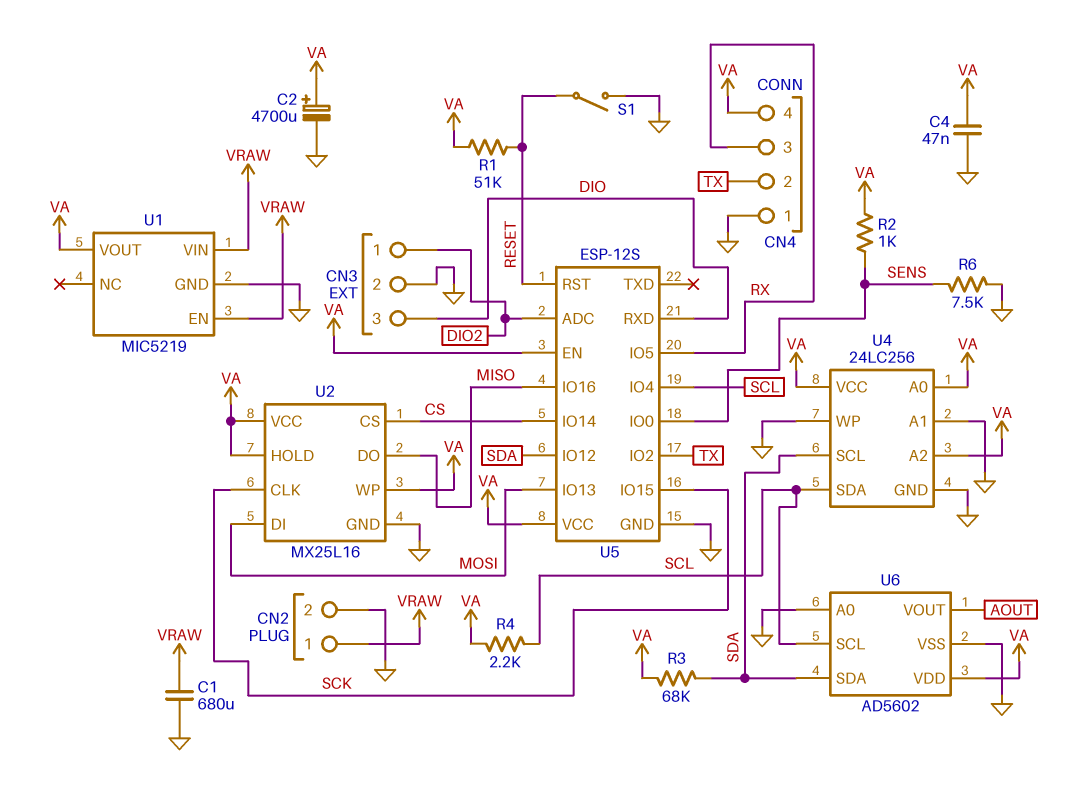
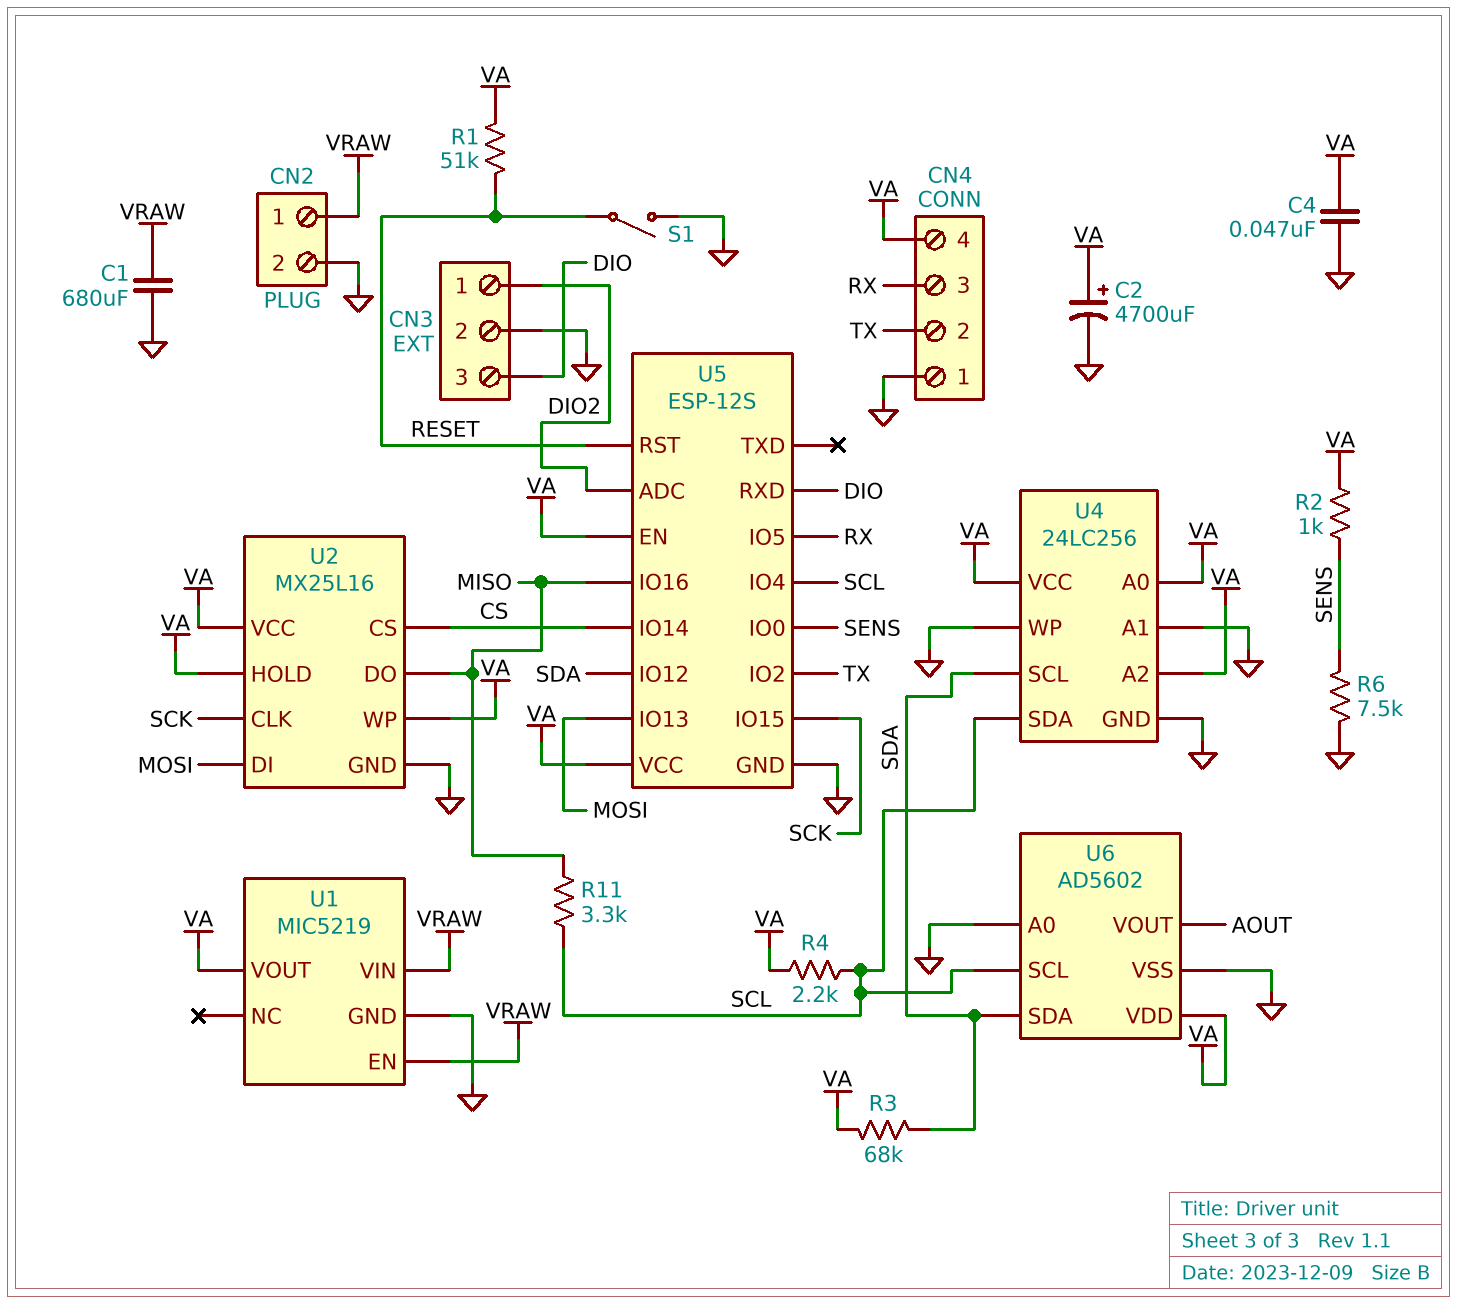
R11: none -> 3.3k (MISO, SCL)

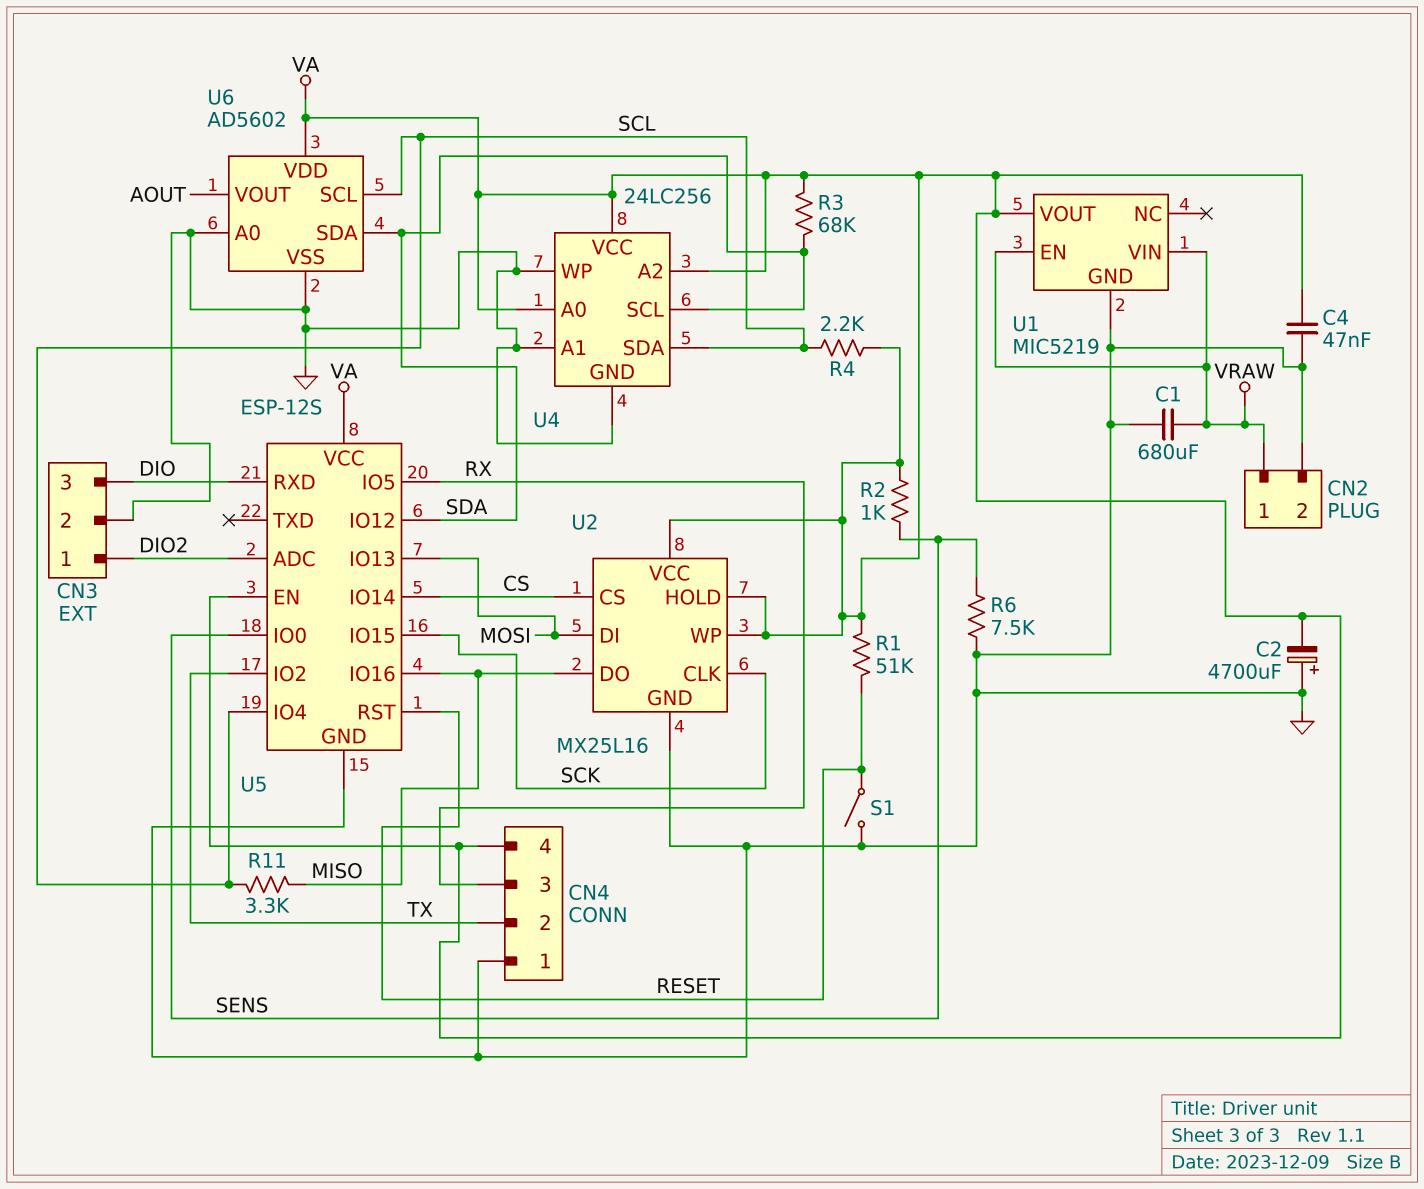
C2: 4700uF (plus VA, minus GND) -> 4700uF (plus GND, minus VA)

